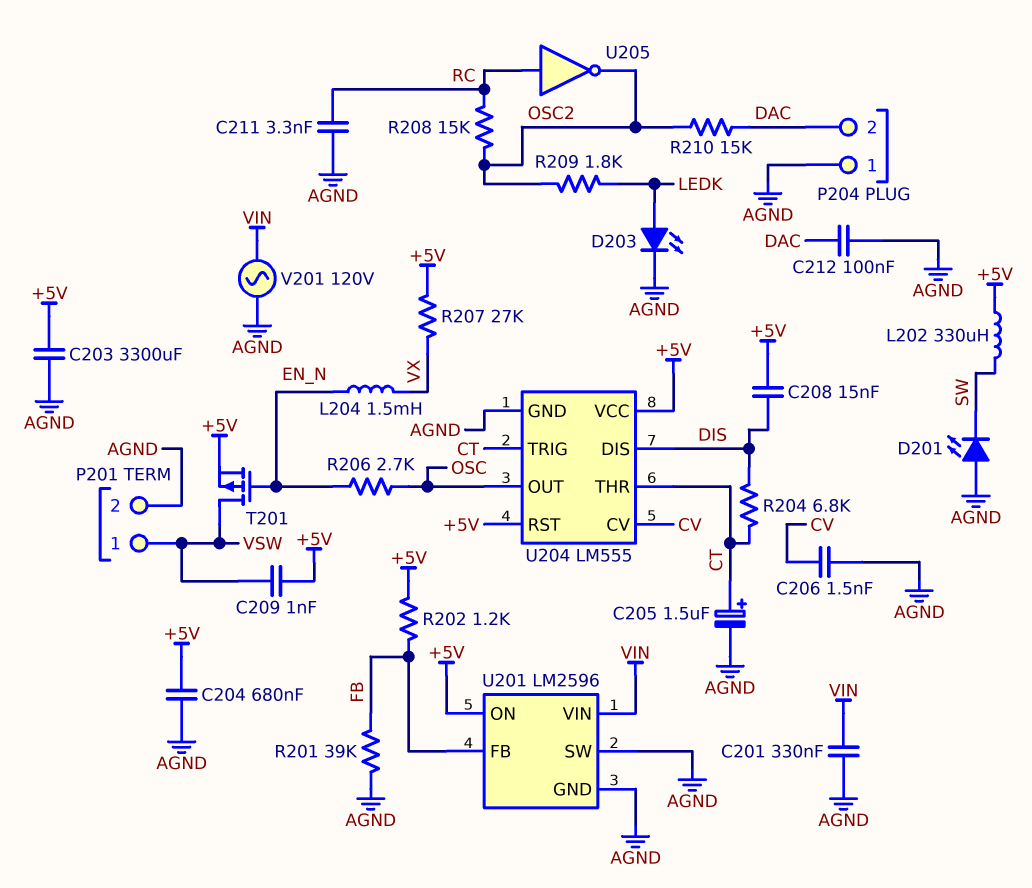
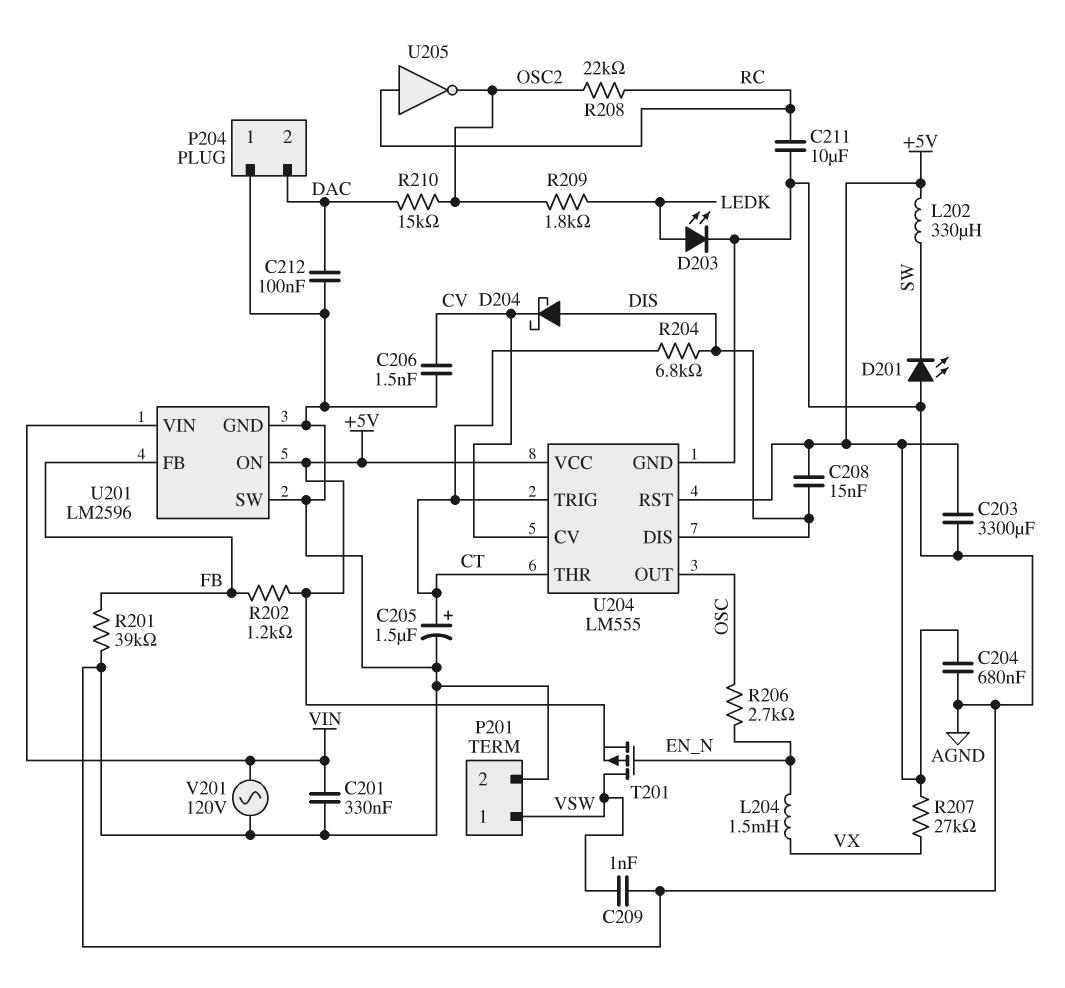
C209: 1nF (+5V, VSW) -> 1nF (AGND, VSW)
C211: 3.3nF (AGND, RC) -> 10uF (AGND, RC)
D204: none -> schottky (A DIS, K CV)
R208: 15k (OSC2, RC) -> 22k (OSC2, RC)

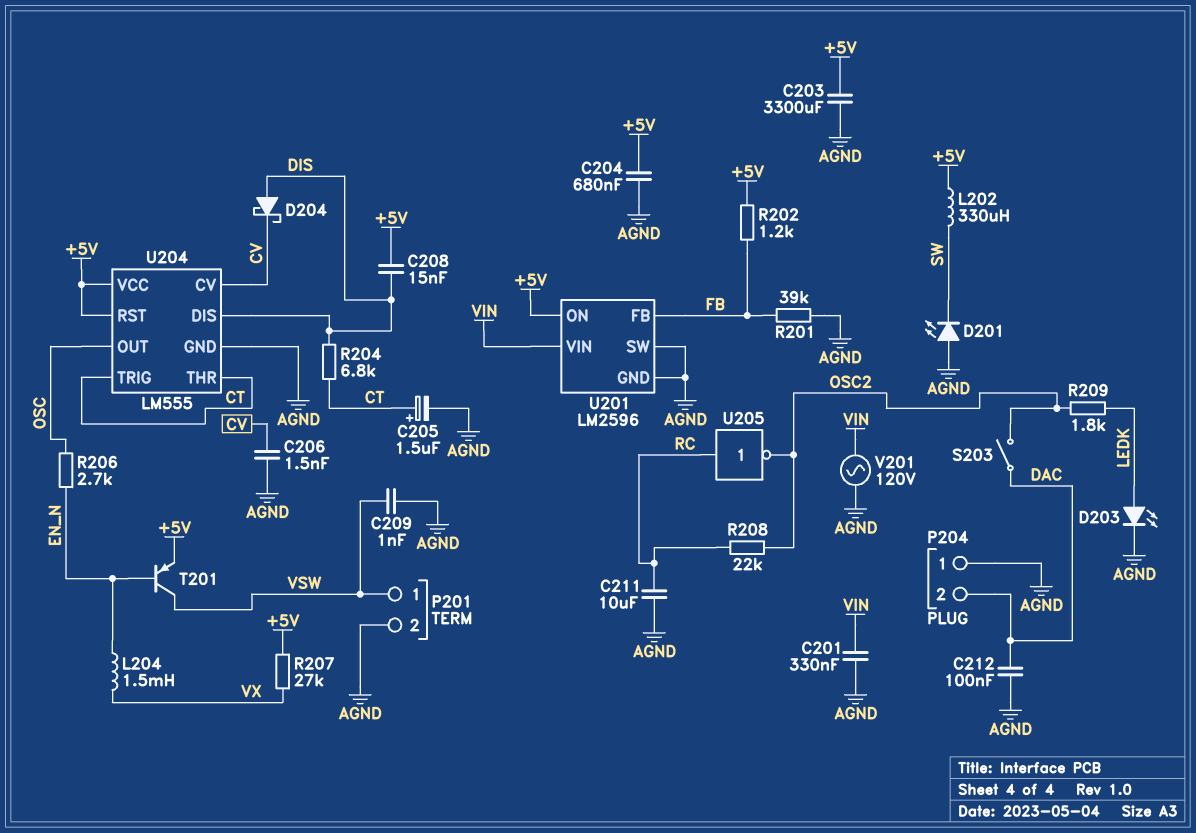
R210: 15k (DAC, OSC2) -> none
S203: none -> switch (DAC, OSC2)
T201: PMOS (G EN_N, D VSW, S +5V) -> PNP (B EN_N, C VSW, E +5V)

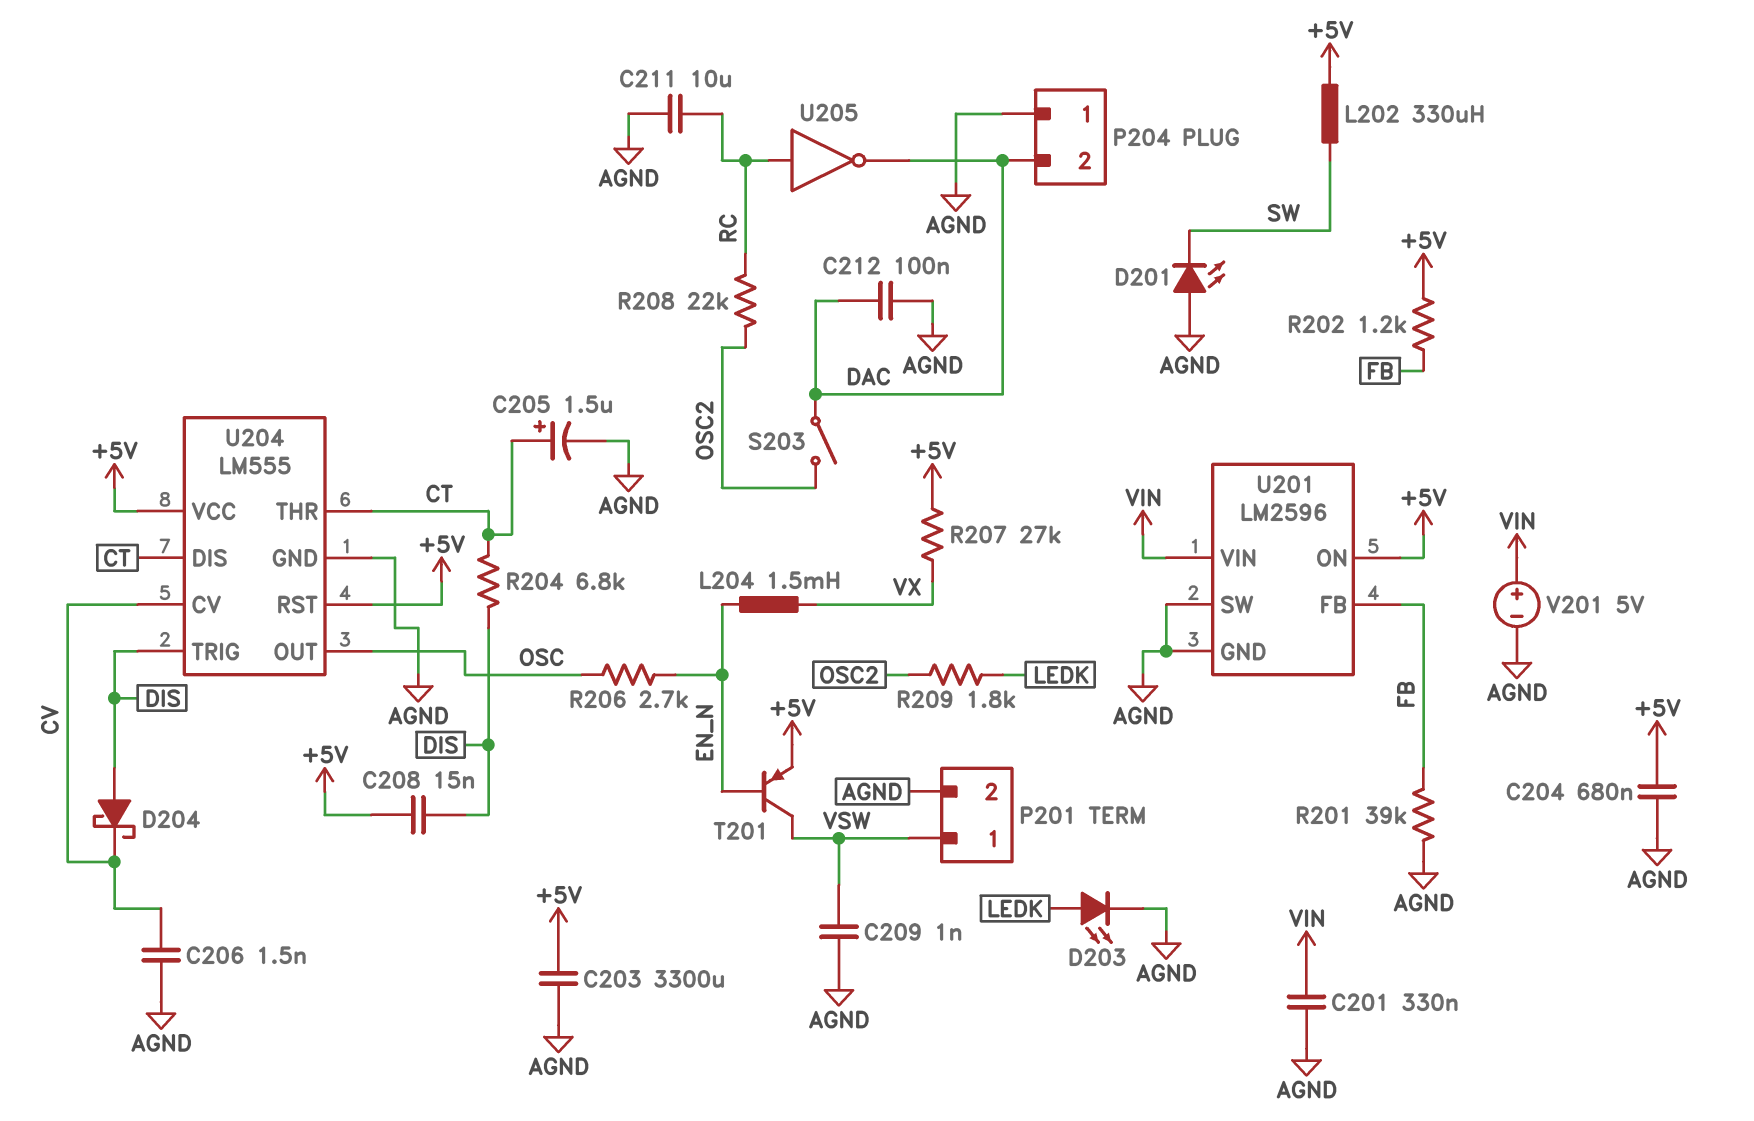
U204 pin DIS: DIS -> CT
U204 pin TRIG: CT -> DIS
U205: NOT (in RC, out OSC2) -> NOT (in RC, out DAC)
V201: AC 120V (AGND, VIN) -> 5V (plus VIN, minus AGND)

